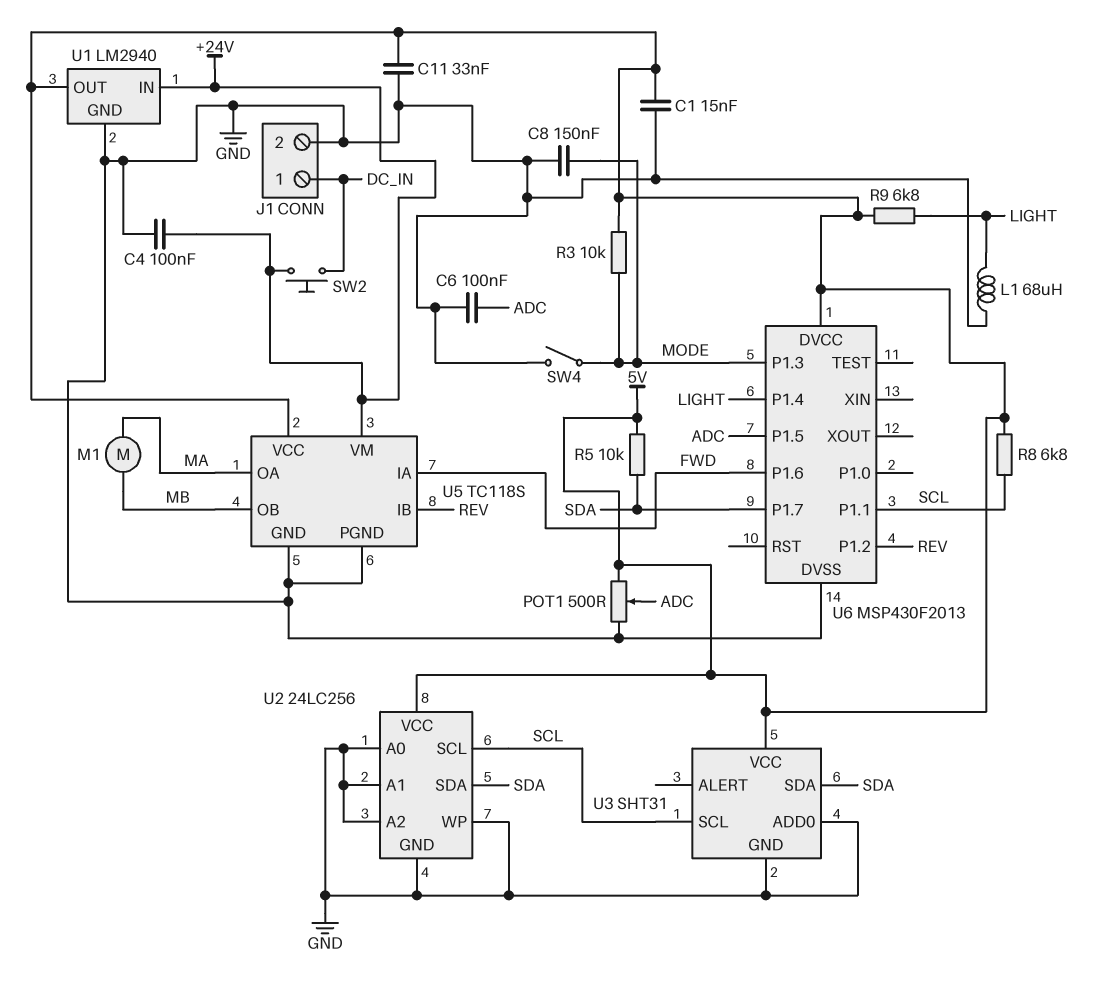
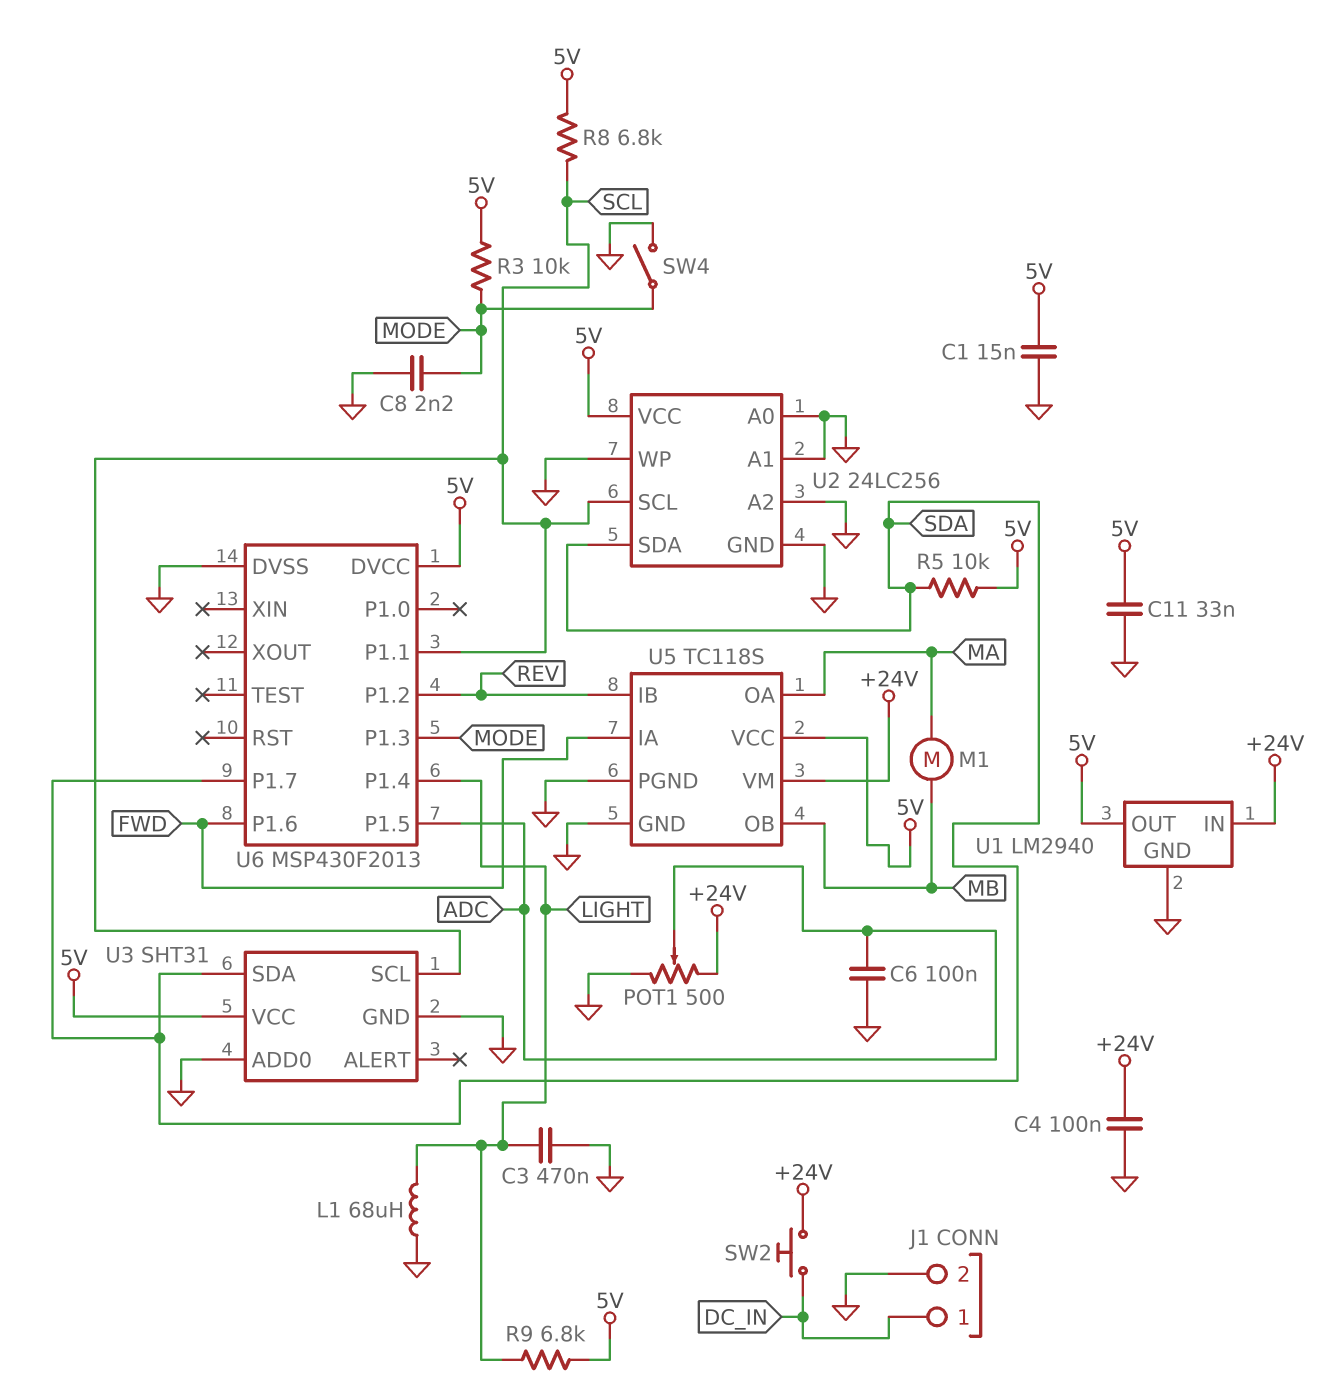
C3: none -> 470nF (GND, LIGHT)
C8: 150nF (GND, MODE) -> 2.2nF (GND, MODE)
POT1: 500 (5V, GND, wiper ADC) -> 500 (+24V, GND, wiper ADC)

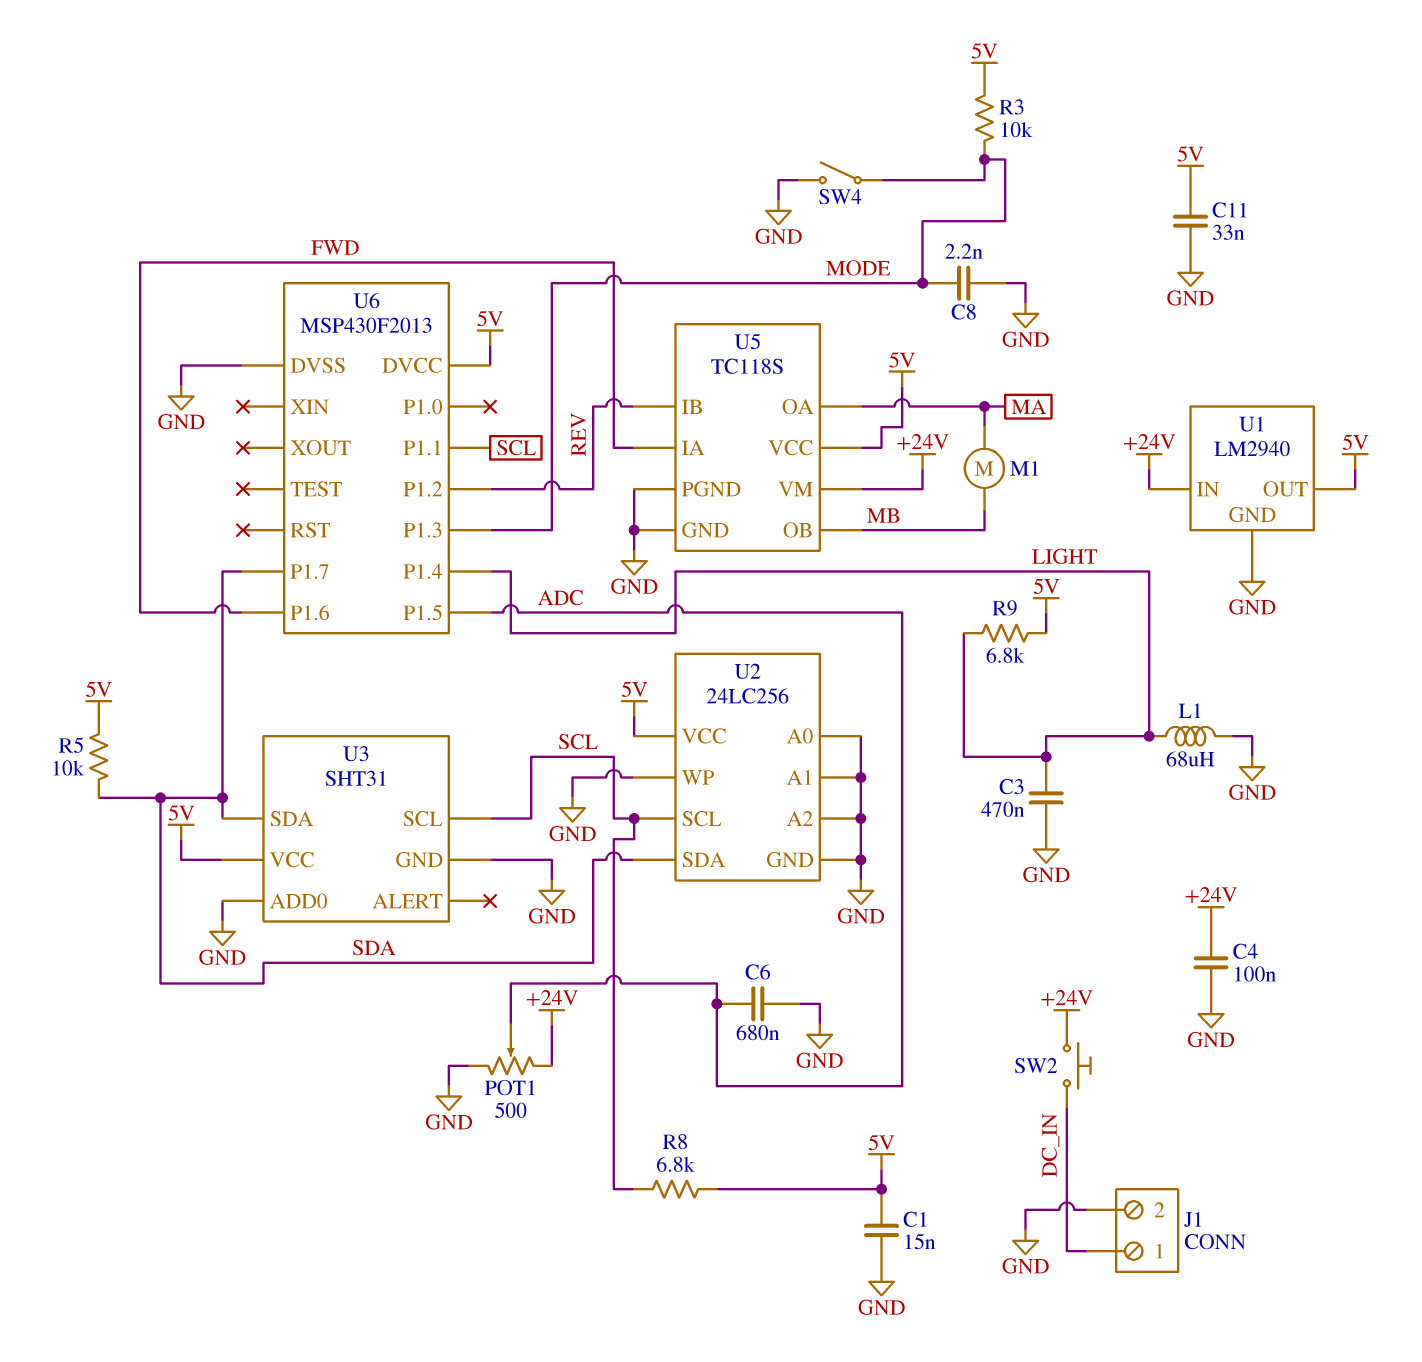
C6: 100nF (ADC, GND) -> 680nF (ADC, GND)

